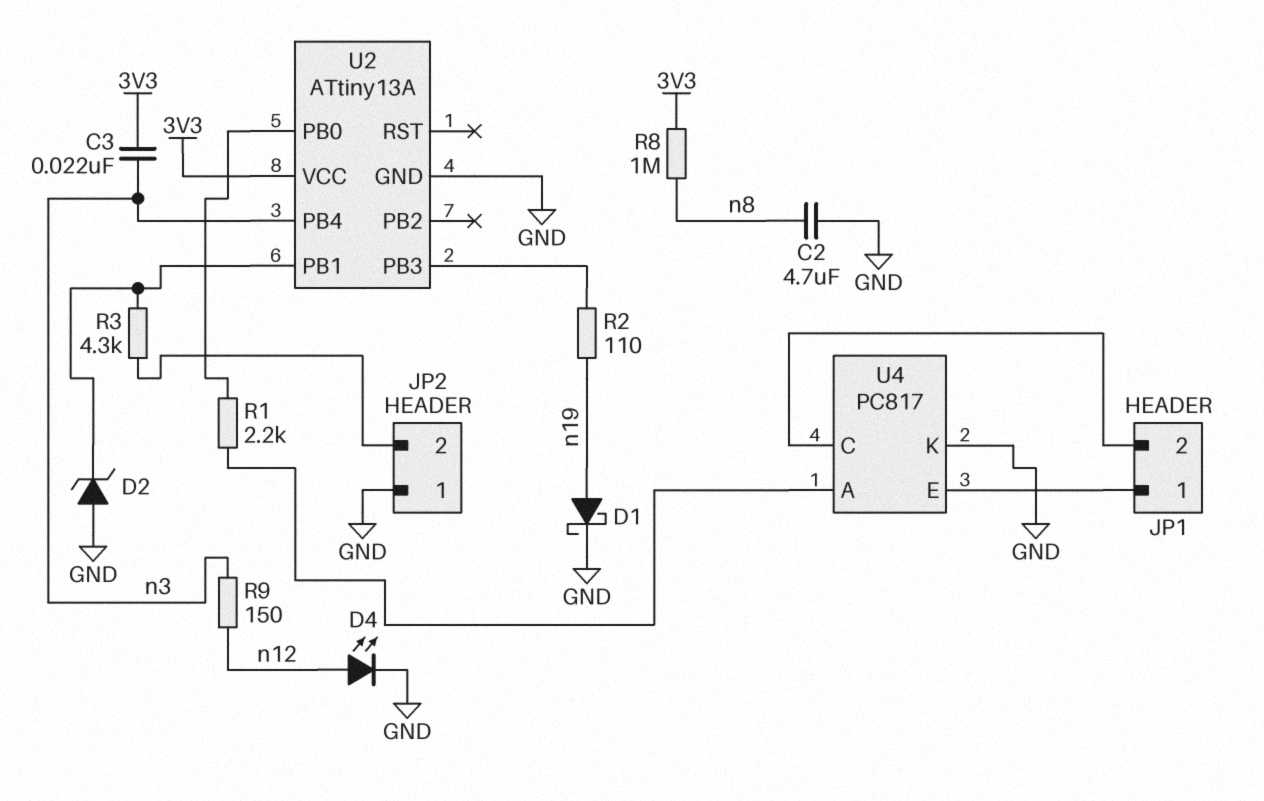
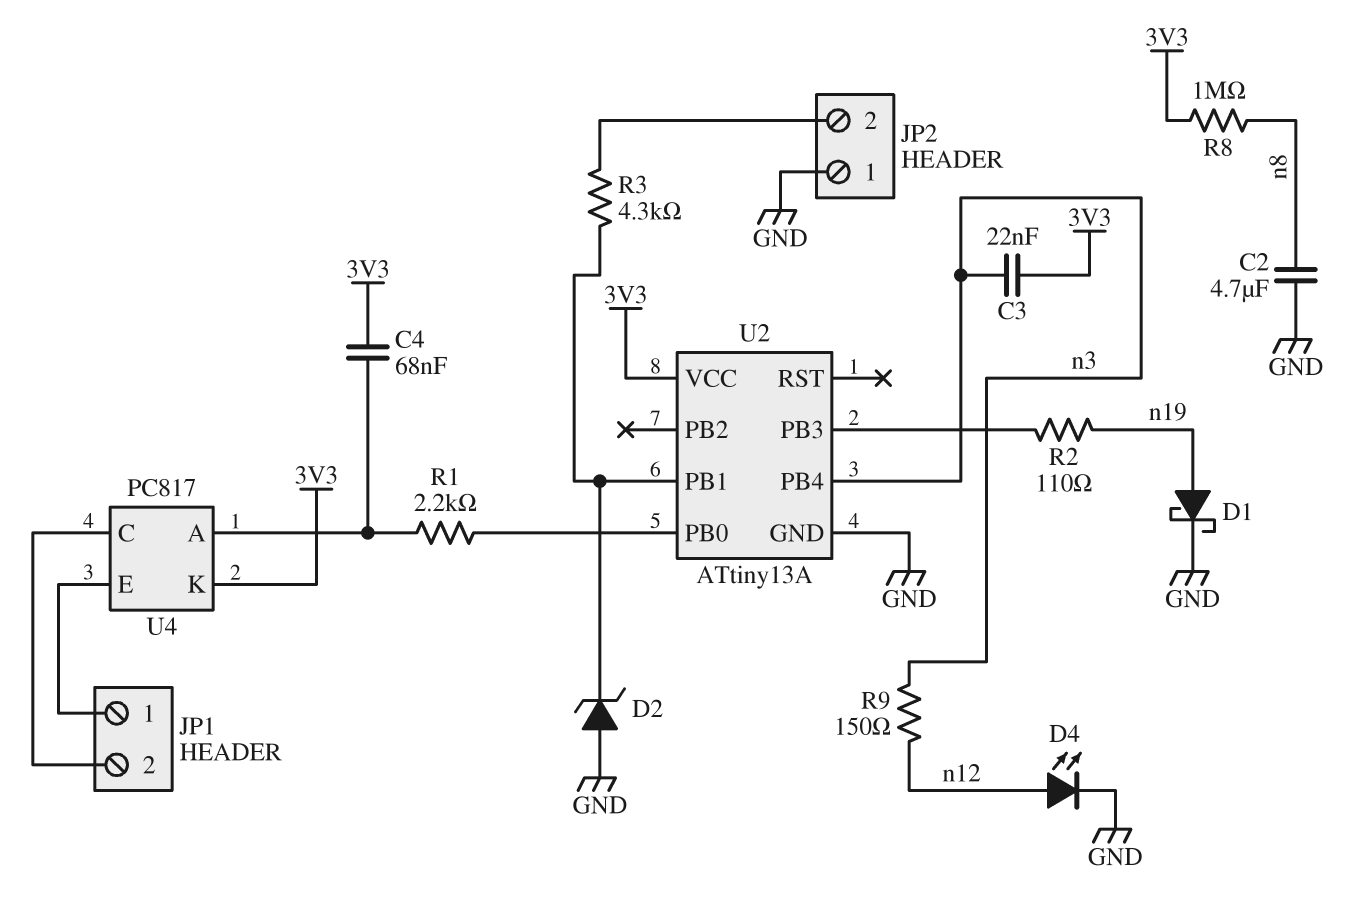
C4: none -> 68nF (3V3, U4/A)
U4 pin K: GND -> 3V3

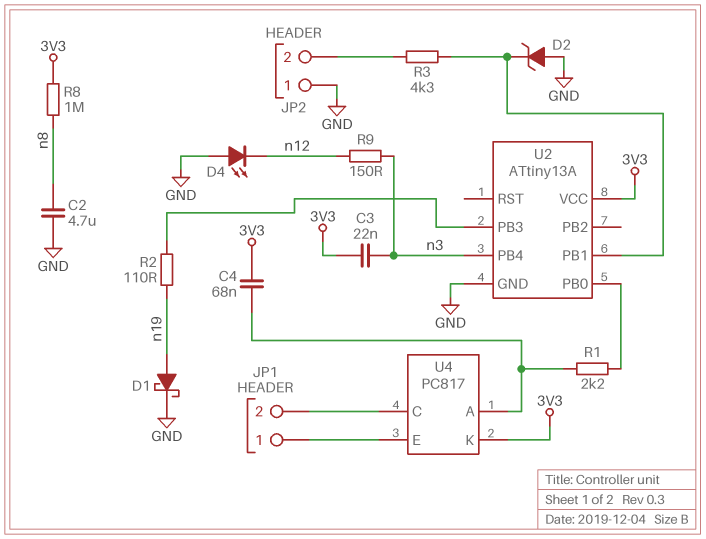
D4: LED (A n12, K GND) -> LED (A GND, K n12)

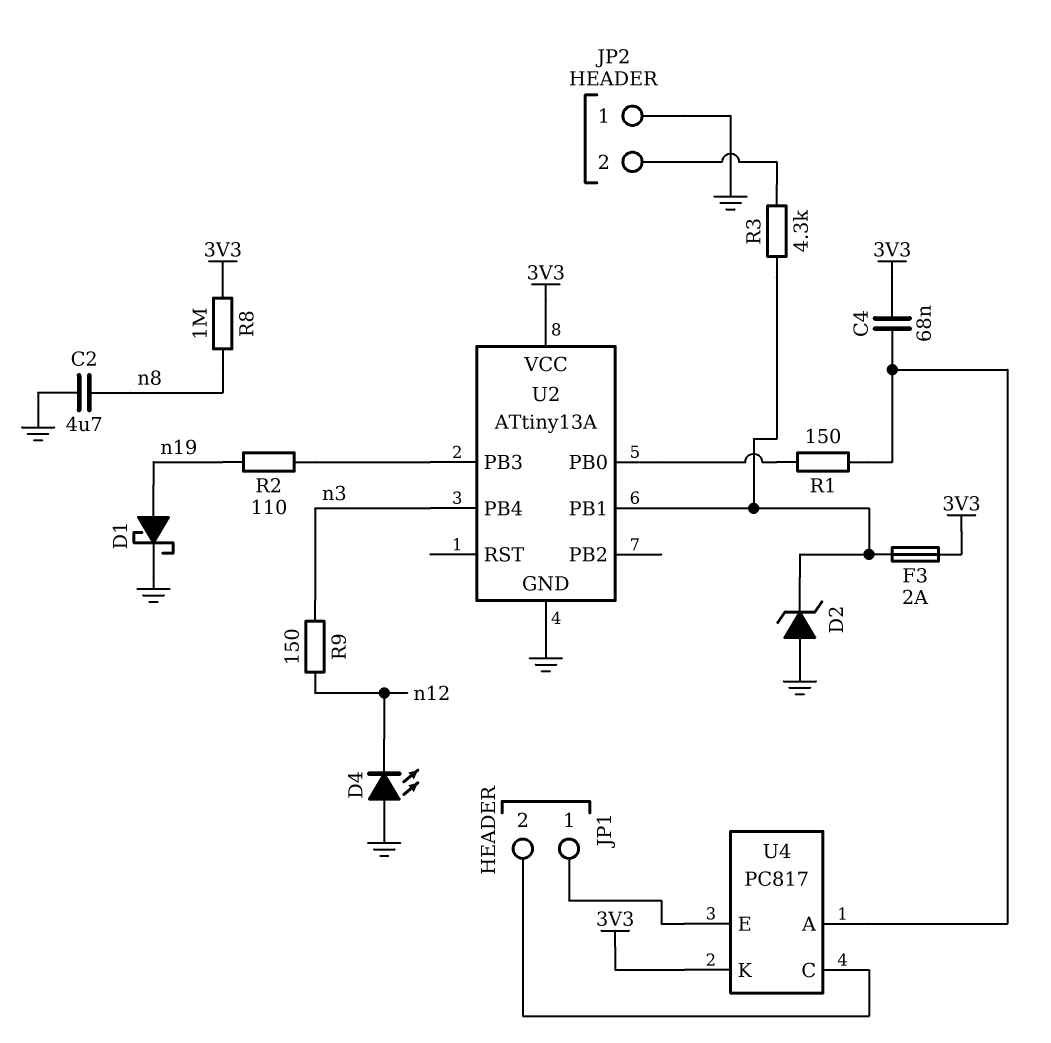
C3: 22nF (3V3, n3) -> none
F3: none -> 2A (3V3, U2/PB1)
R1: 2.2k (U2/PB0, U4/A) -> 150 (U2/PB0, U4/A)

